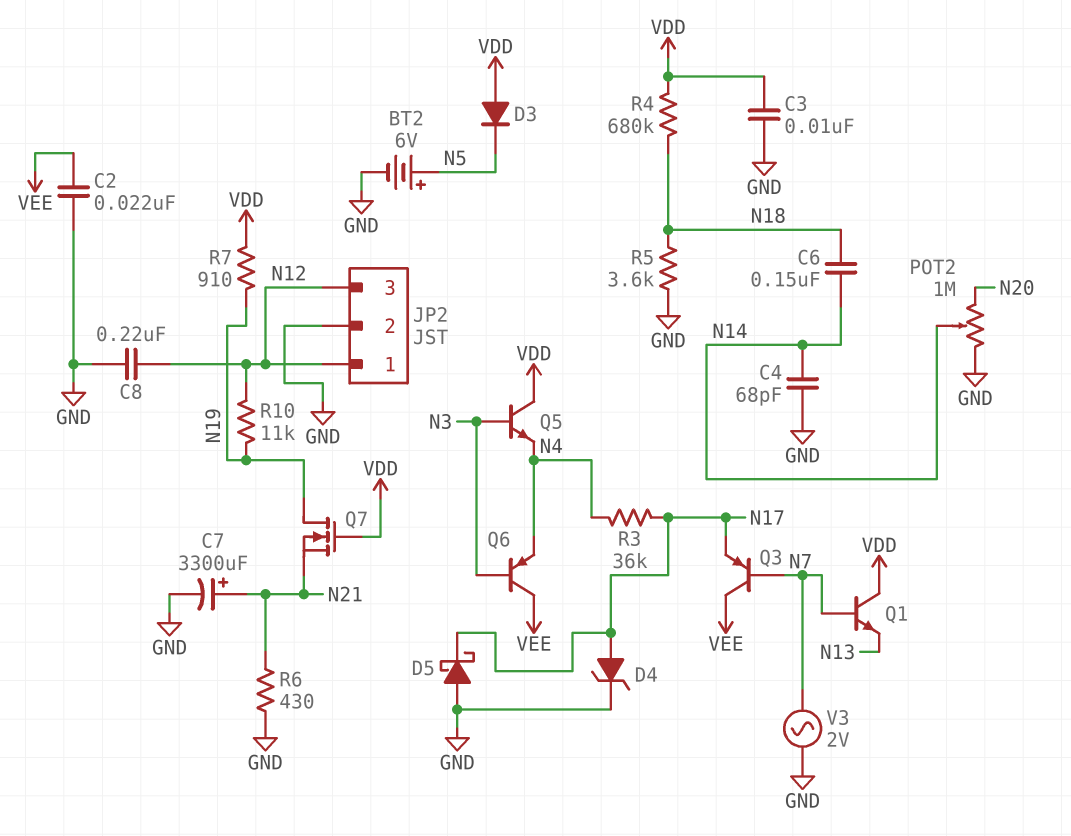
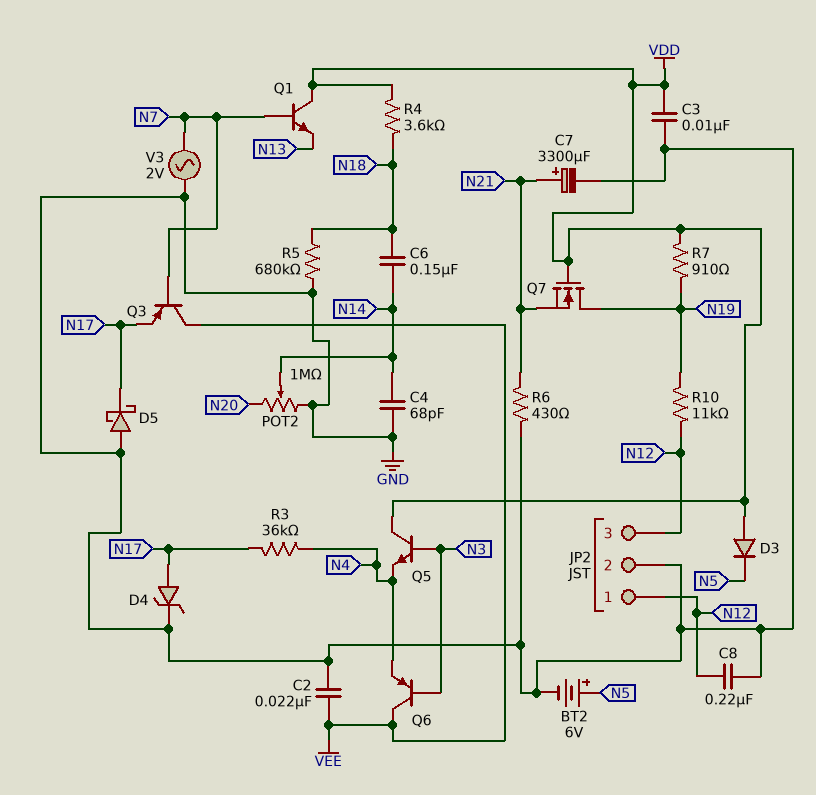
R4: 680k (N18, VDD) -> 3.6k (N18, VDD)
R5: 3.6k (GND, N18) -> 680k (GND, N18)

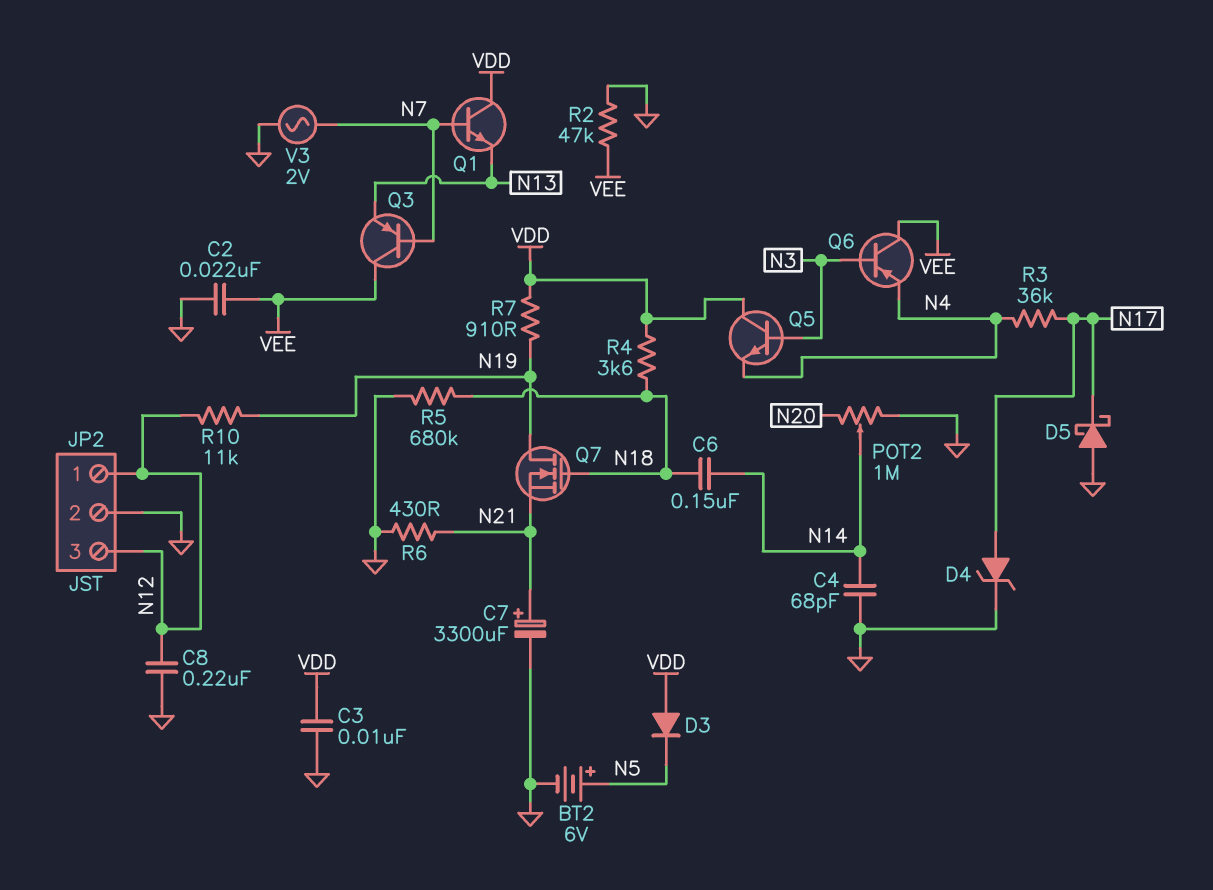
Q3: PNP (B N7, C VEE, E N17) -> PNP (B N7, C VEE, E N13)
Q7: NMOS (G VDD, D N19, S N21) -> NMOS (G N18, D N19, S N21)
R2: none -> 47k (GND, VEE)

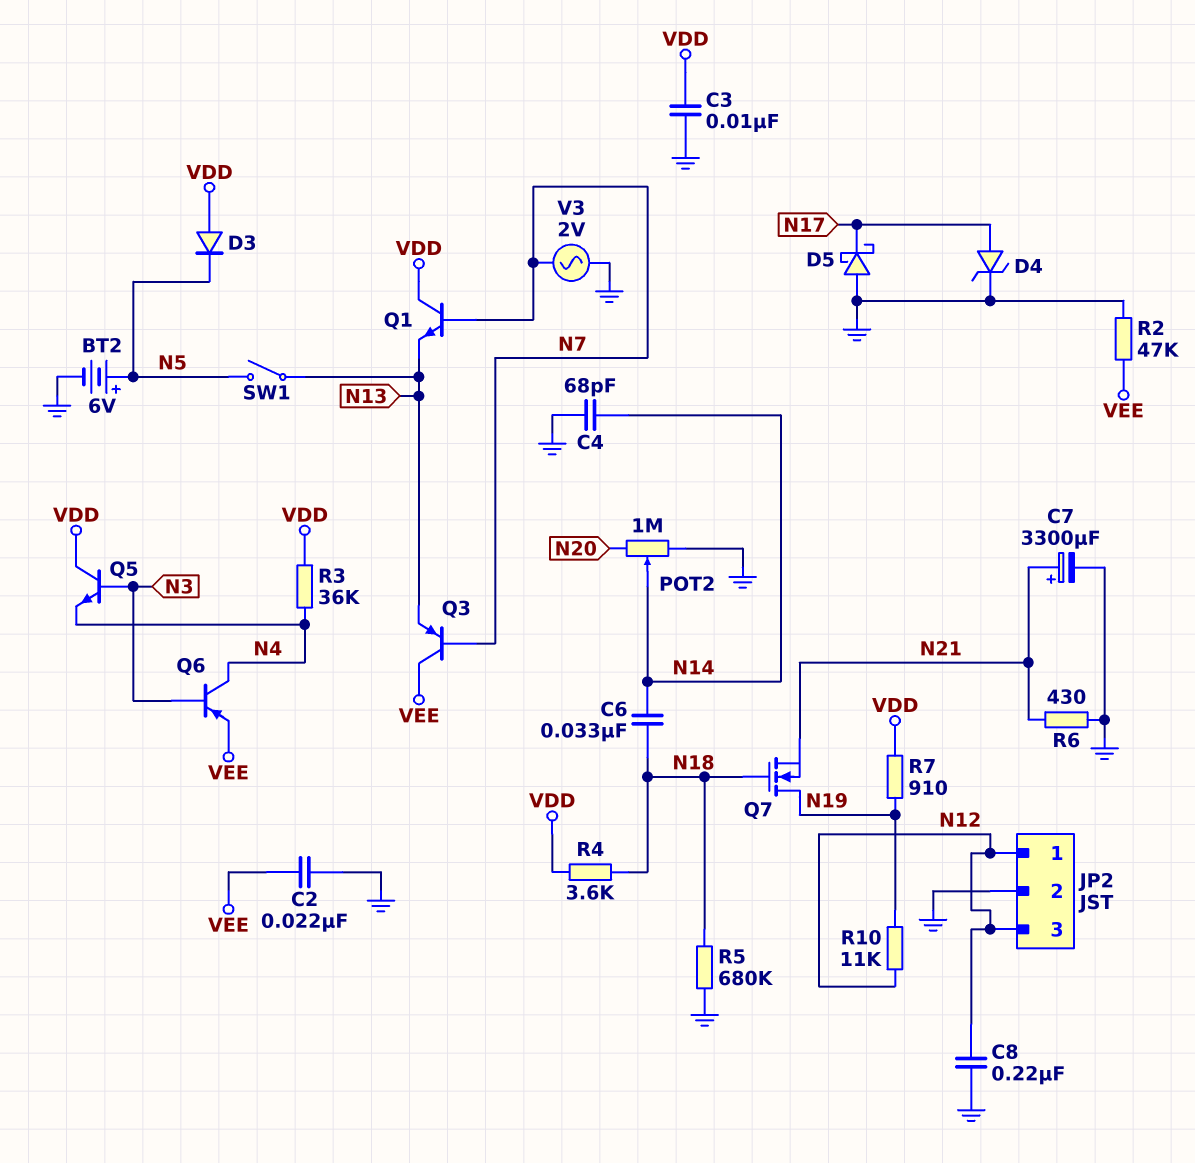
C6: 150nF (N14, N18) -> 33nF (N14, N18)
Q6: PNP (B N3, C VEE, E N4) -> PNP (B N3, C N4, E VEE)
R3: 36k (N4, N17) -> 36k (N4, VDD)
SW1: none -> switch (N5, N13)

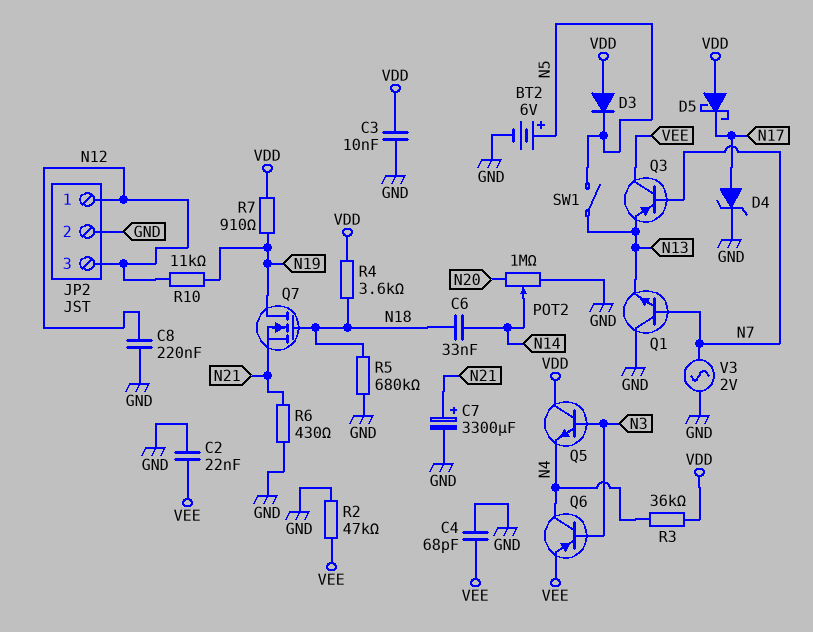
C4: 68pF (GND, N14) -> 68pF (GND, VEE)
D5: schottky (A GND, K N17) -> schottky (A VDD, K N17)
Q1: NPN (B N7, C VDD, E N13) -> NPN (B N7, C GND, E N13)

